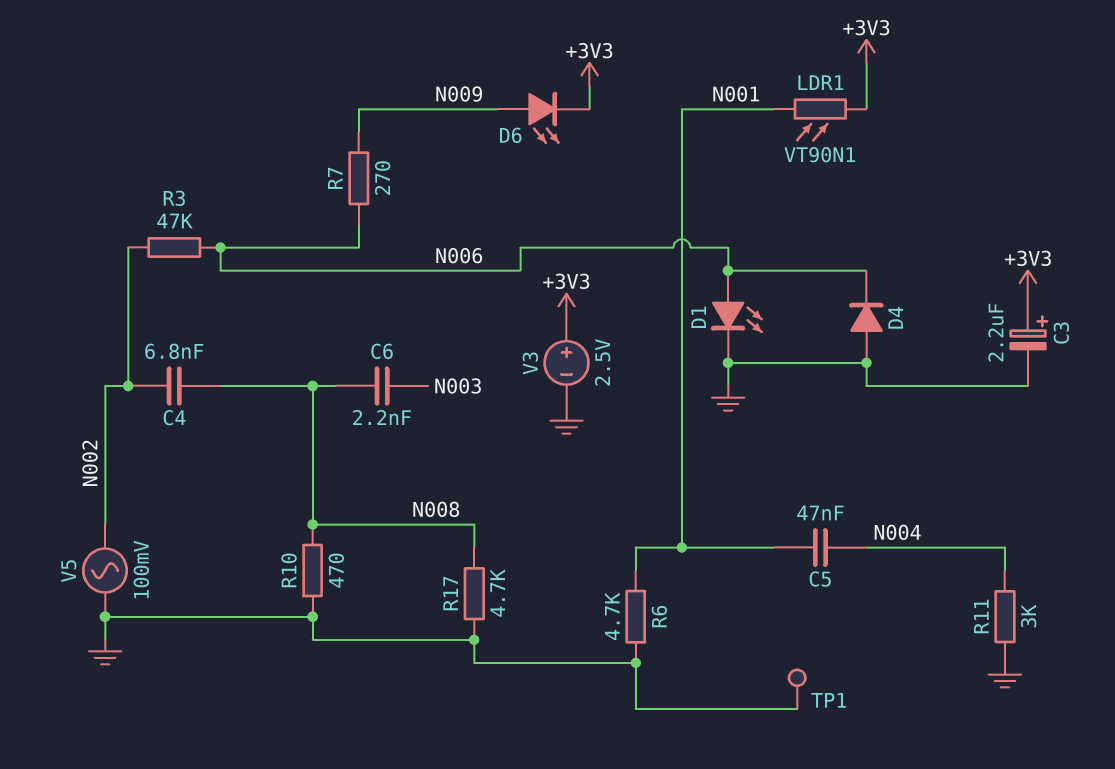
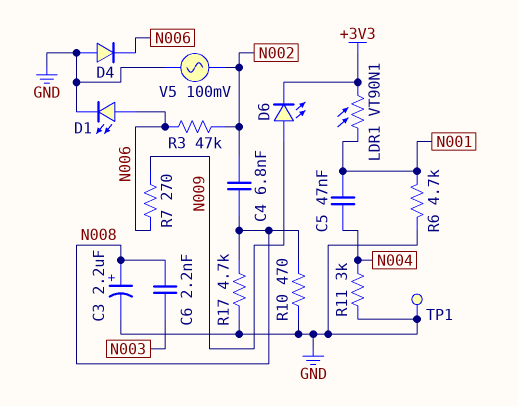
C3: 2.2uF (plus +3V3, minus GND) -> 2.2uF (plus N008, minus GND)
V3: 2.5V (plus +3V3, minus GND) -> none

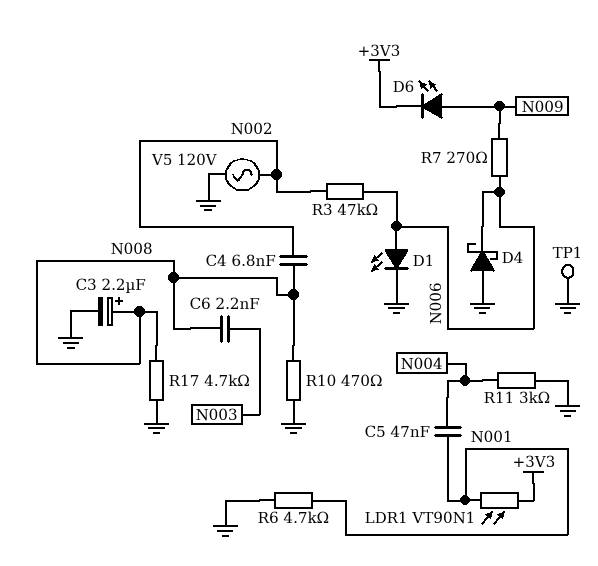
D4: diode (A GND, K N006) -> schottky (A GND, K N006)
V5: AC 100mV (GND, N002) -> AC 120V (GND, N002)

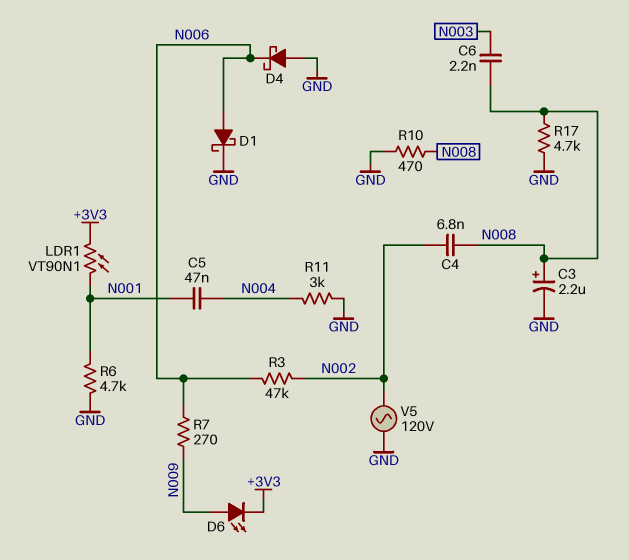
D1: LED (A N006, K GND) -> schottky (A N006, K GND)
TP1: test point (GND) -> none

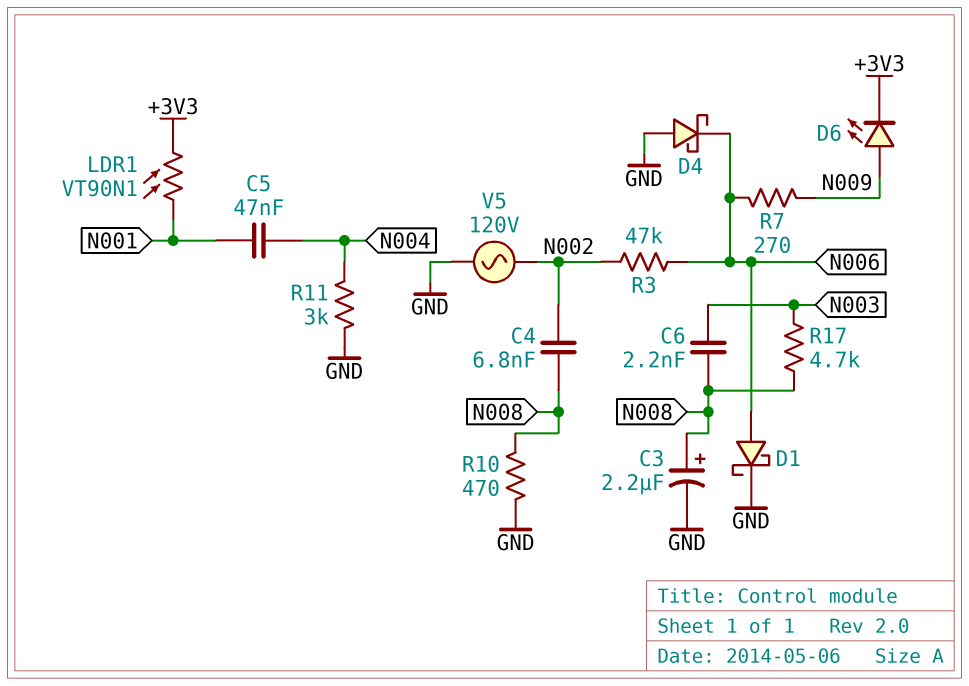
R6: 4.7k (GND, N001) -> none
R17: 4.7k (GND, N008) -> 4.7k (N003, N008)

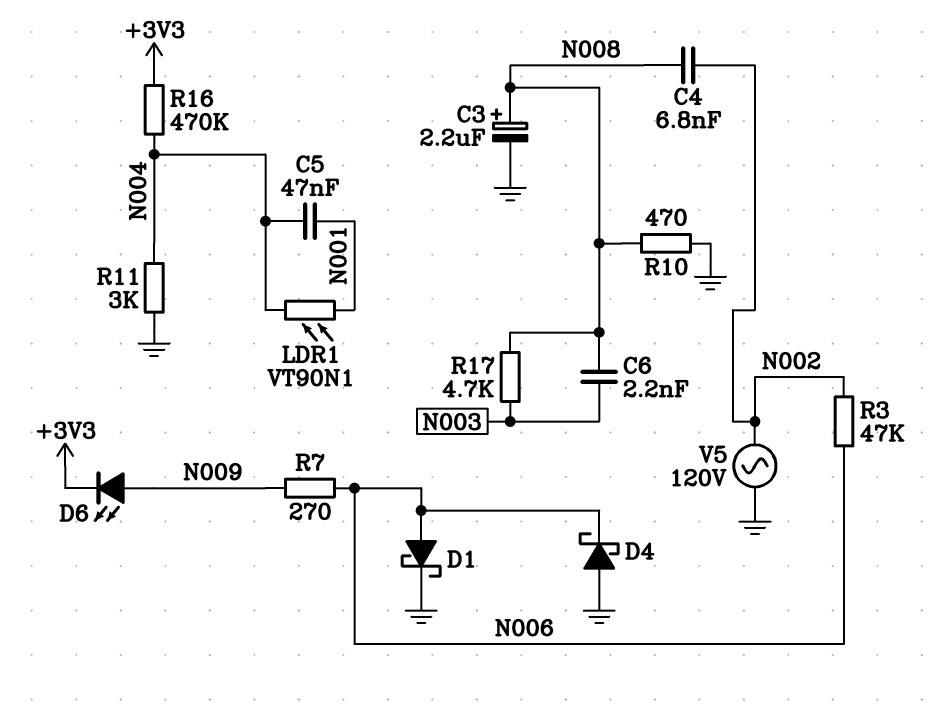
LDR1: VT90N1 (+3V3, N001) -> VT90N1 (N001, N004)
R16: none -> 470k (+3V3, N004)

